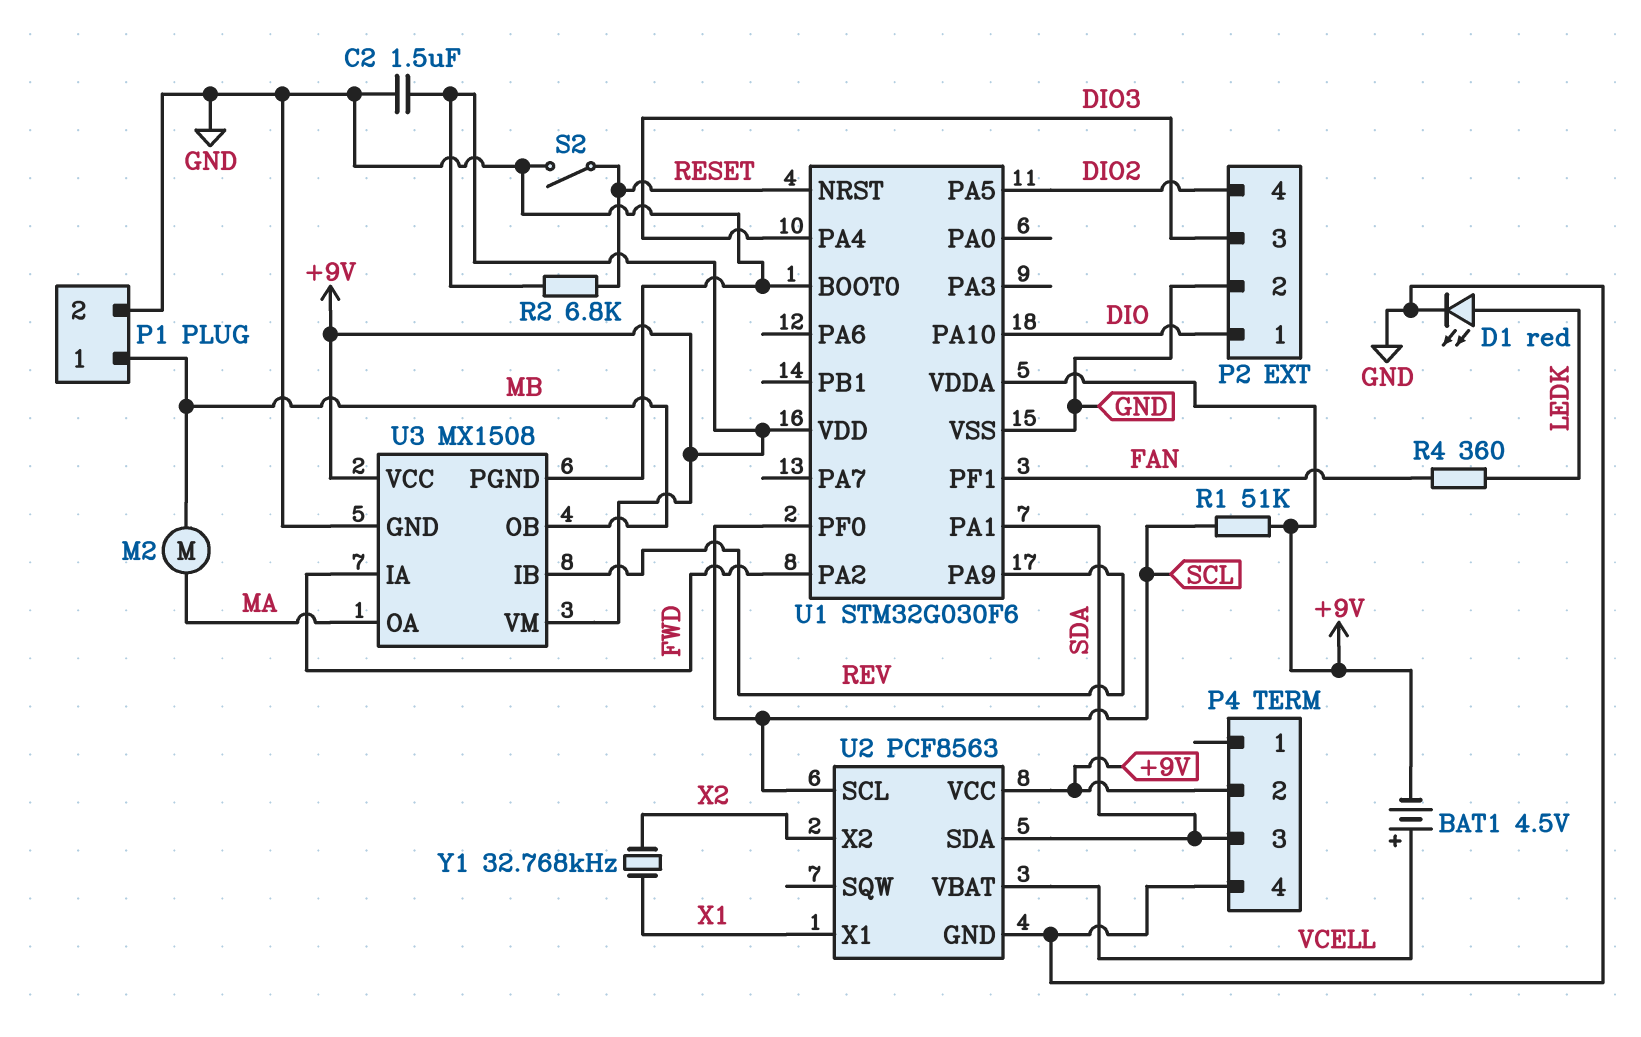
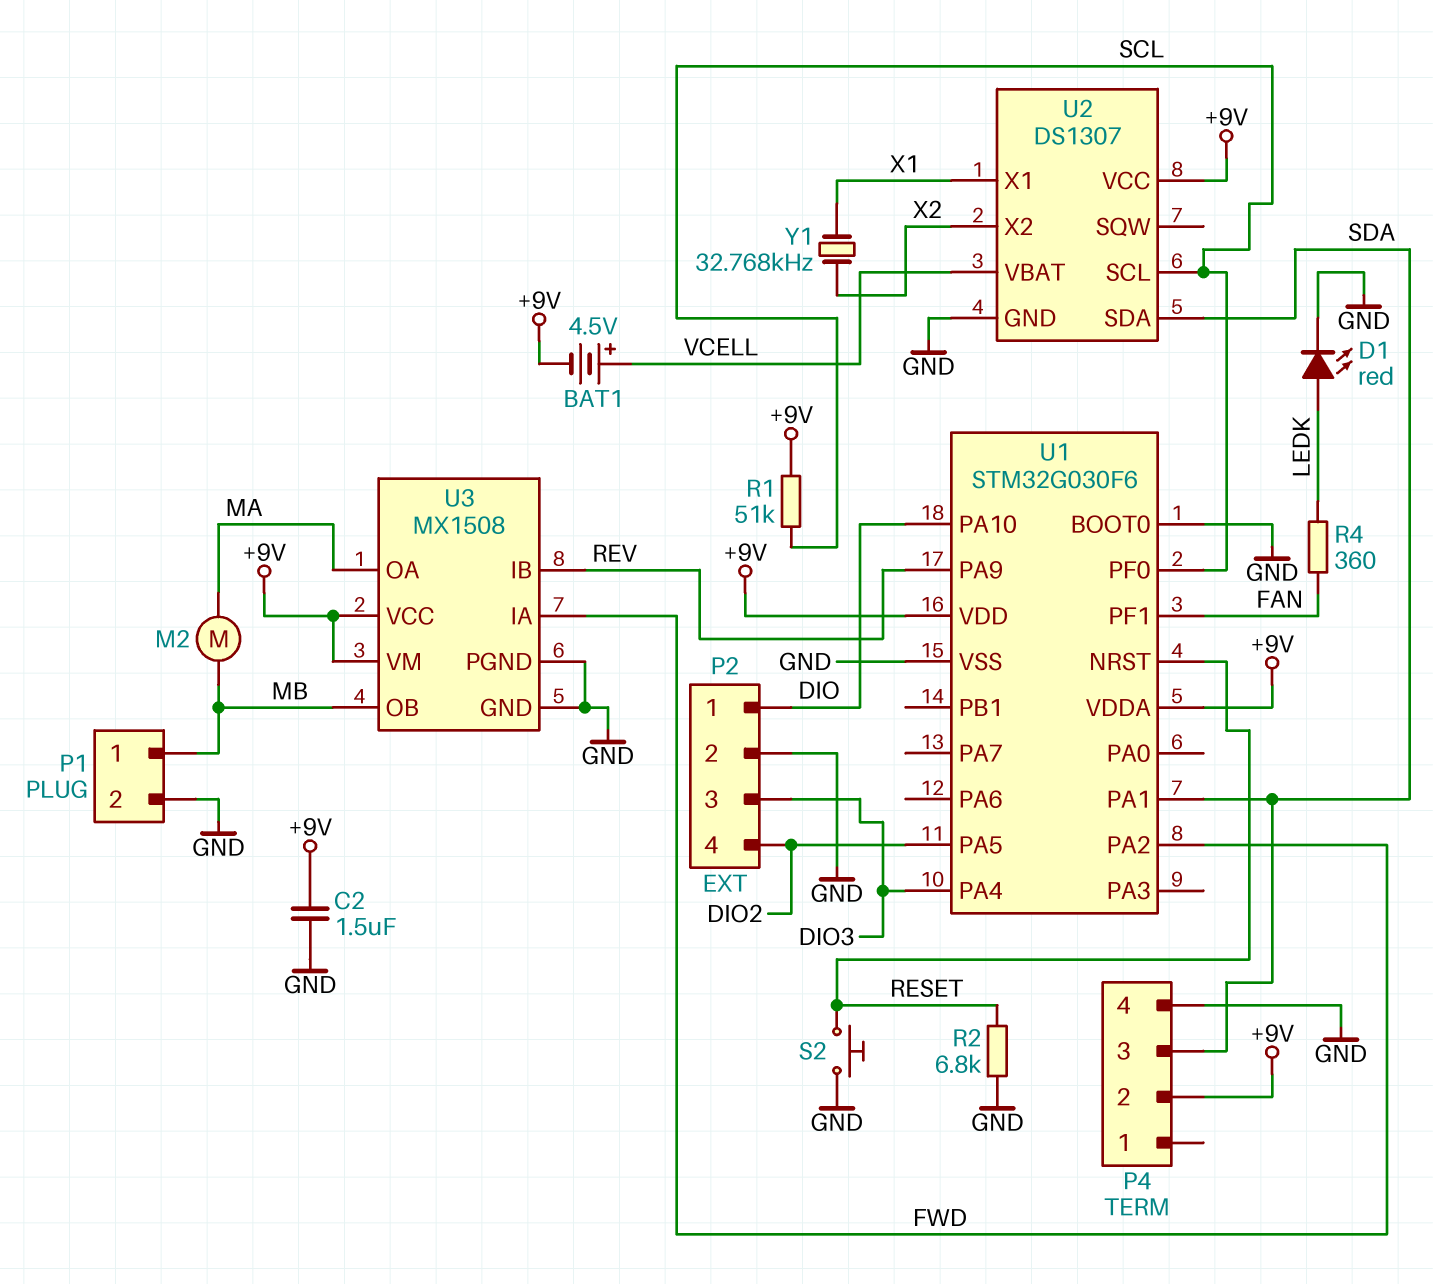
R2: 6.8k (+9V, RESET) -> 6.8k (GND, RESET)
S2: switch (GND, RESET) -> button (GND, RESET)
U2: PCF8563 -> DS1307

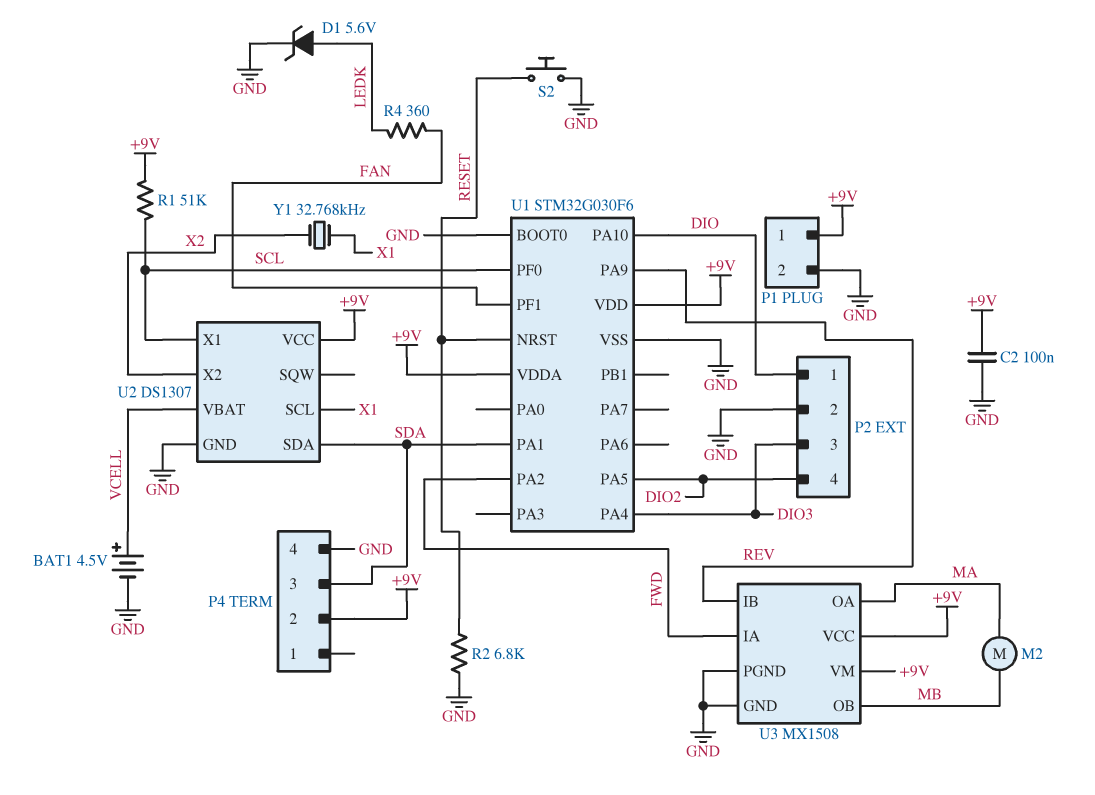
BAT1: 4.5V (plus VCELL, minus +9V) -> 4.5V (plus VCELL, minus GND)
C2: 1.5uF (+9V, GND) -> 100nF (+9V, GND)
D1: LED red (A LEDK, K GND) -> zener 5.6V (A LEDK, K GND)
P1 pin 1: MB -> +9V
U2 pin SCL: SCL -> X1
U2 pin X1: X1 -> SCL

